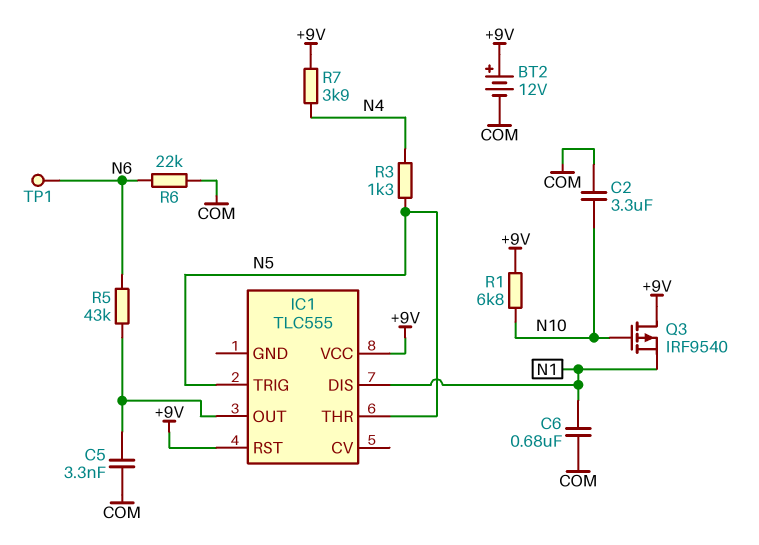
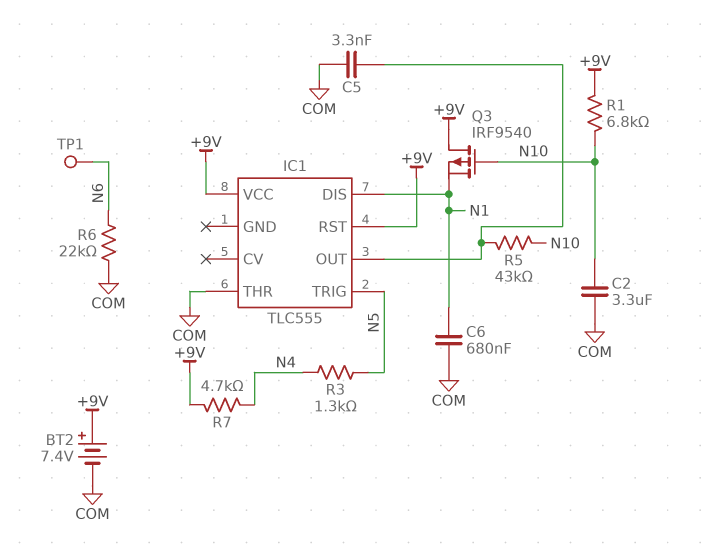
BT2: 12V (plus +9V, minus COM) -> 7.4V (plus +9V, minus COM)
IC1 pin THR: N5 -> COM
R5: 43k (IC1/OUT, N6) -> 43k (IC1/OUT, N10)
R7: 3.9k (+9V, N4) -> 4.7k (+9V, N4)

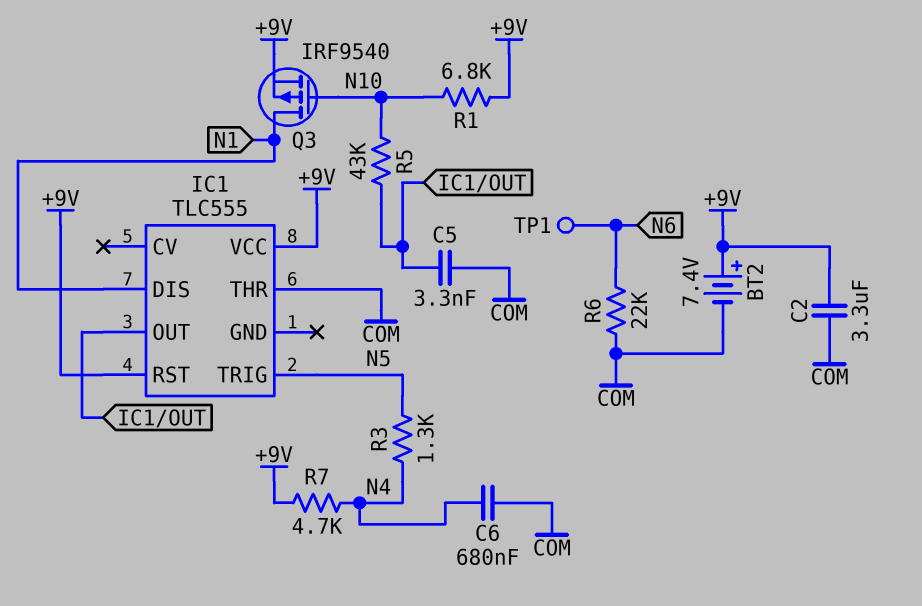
C2: 3.3uF (COM, N10) -> 3.3uF (+9V, COM)
C6: 680nF (COM, N1) -> 680nF (COM, N4)
Q3: PMOS IRF9540 (G N10, D +9V, S N1) -> PMOS IRF9540 (G N10, D N1, S +9V)

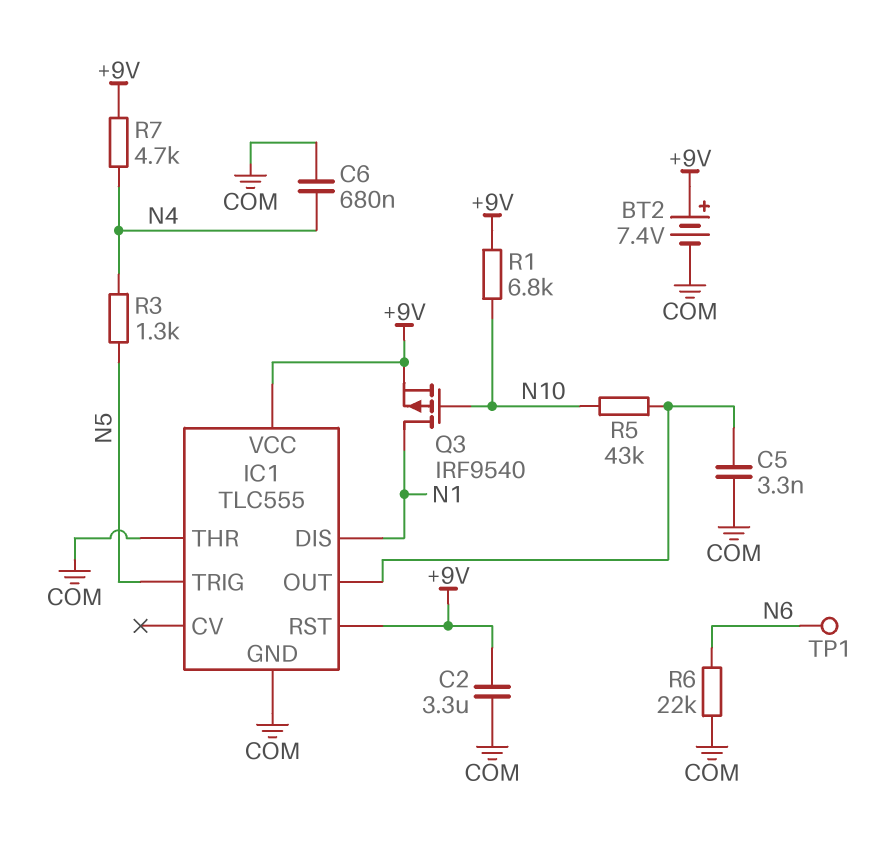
IC1 pin GND: none -> COM

